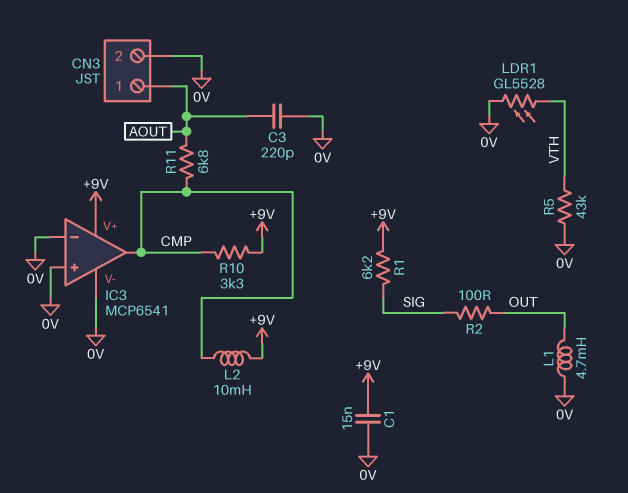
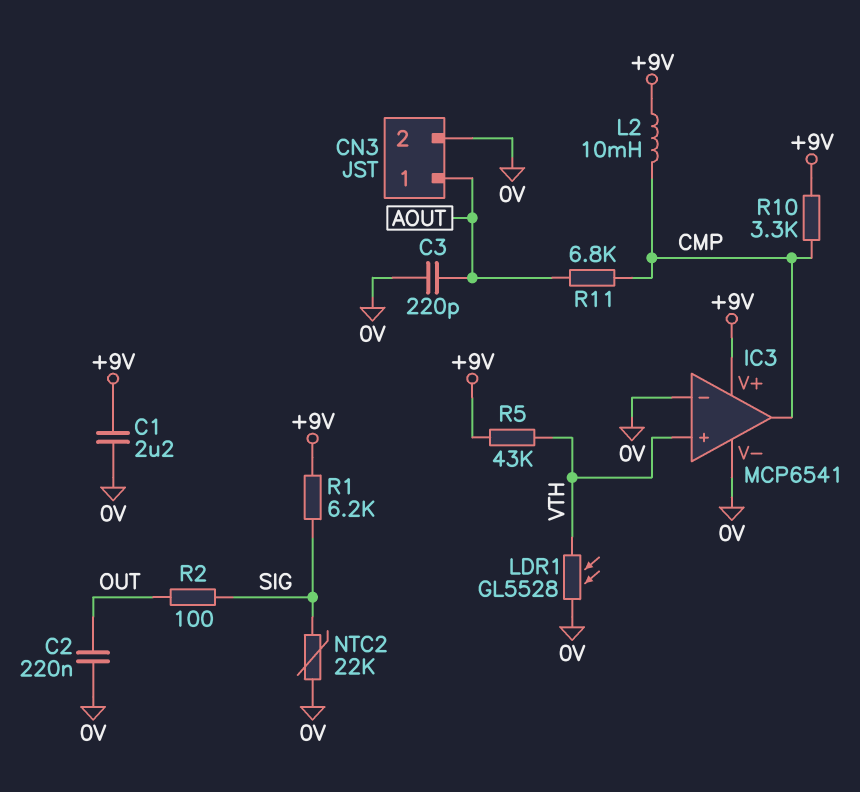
C1: 15nF (+9V, 0V) -> 2.2uF (+9V, 0V)
C2: none -> 220nF (0V, OUT)
IC3 pin in+: 0V -> VTH
L1: 4.7mH (0V, OUT) -> none
NTC2: none -> 22k (0V, SIG)
R5: 43k (0V, VTH) -> 43k (+9V, VTH)

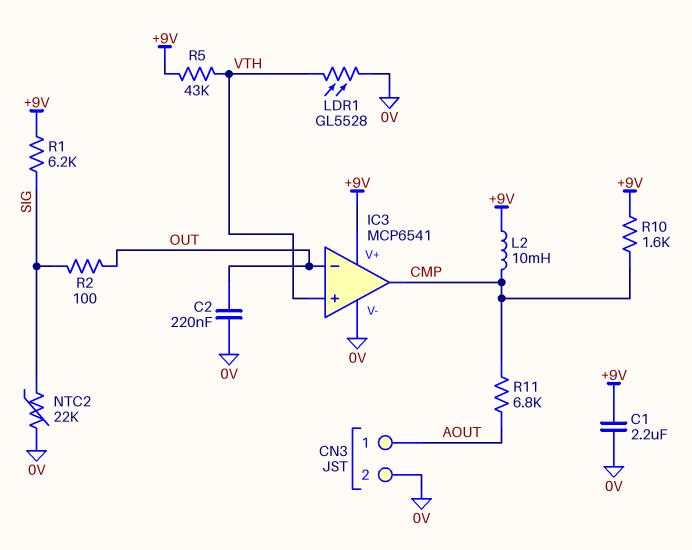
C3: 220pF (0V, AOUT) -> none
IC3 pin in-: 0V -> OUT
R10: 3.3k (+9V, CMP) -> 1.6k (+9V, CMP)

